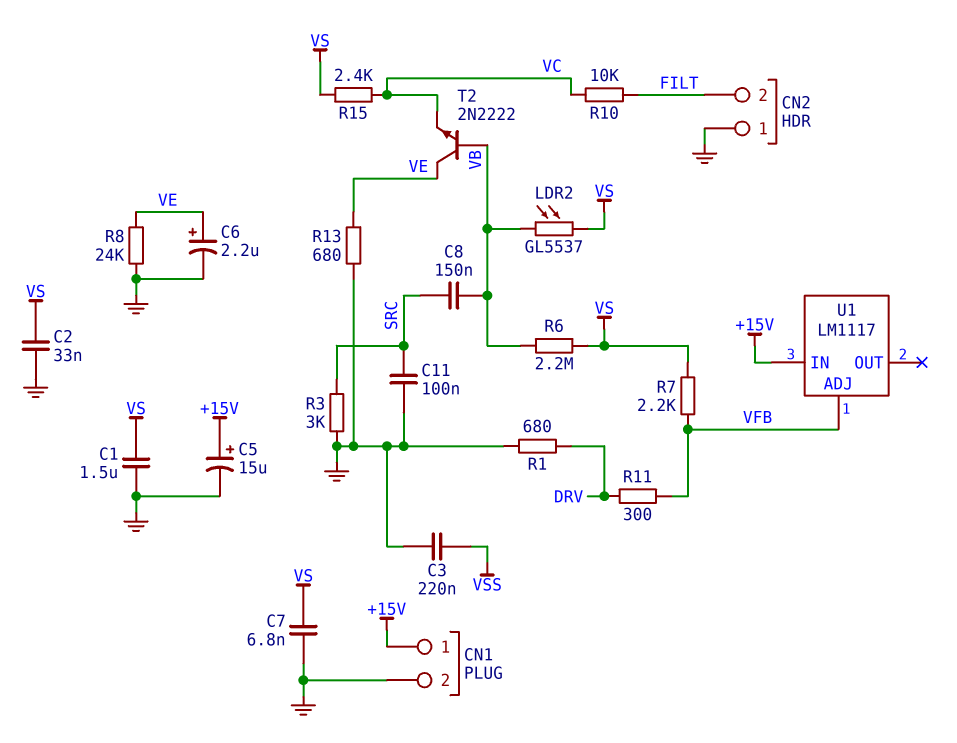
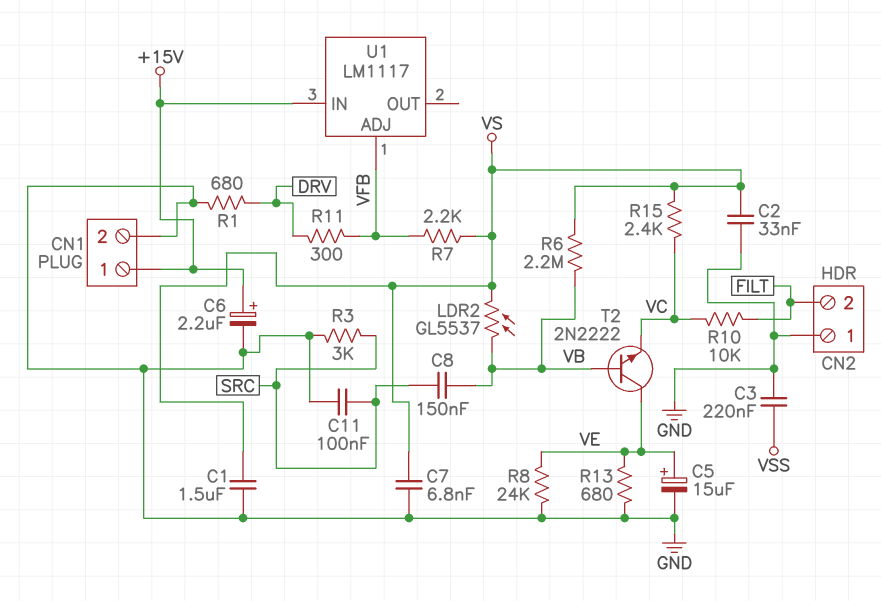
C5: 15uF (plus +15V, minus GND) -> 15uF (plus VE, minus GND)
C6: 2.2uF (plus VE, minus GND) -> 2.2uF (plus +15V, minus GND)

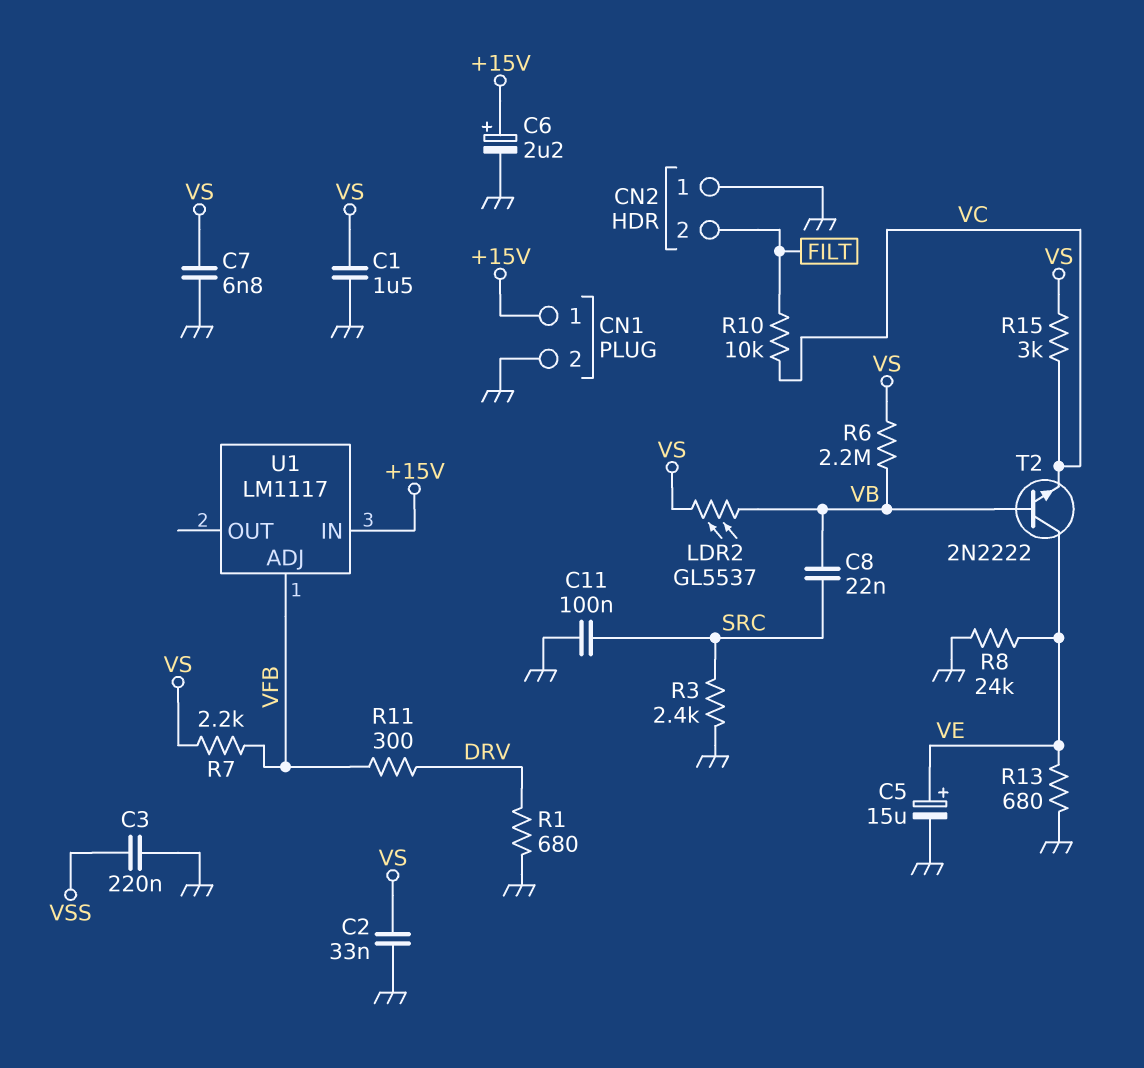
C8: 150nF (SRC, VB) -> 22nF (SRC, VB)
R3: 3k (GND, SRC) -> 2.4k (GND, SRC)
R15: 2.4k (VC, VS) -> 3k (VC, VS)

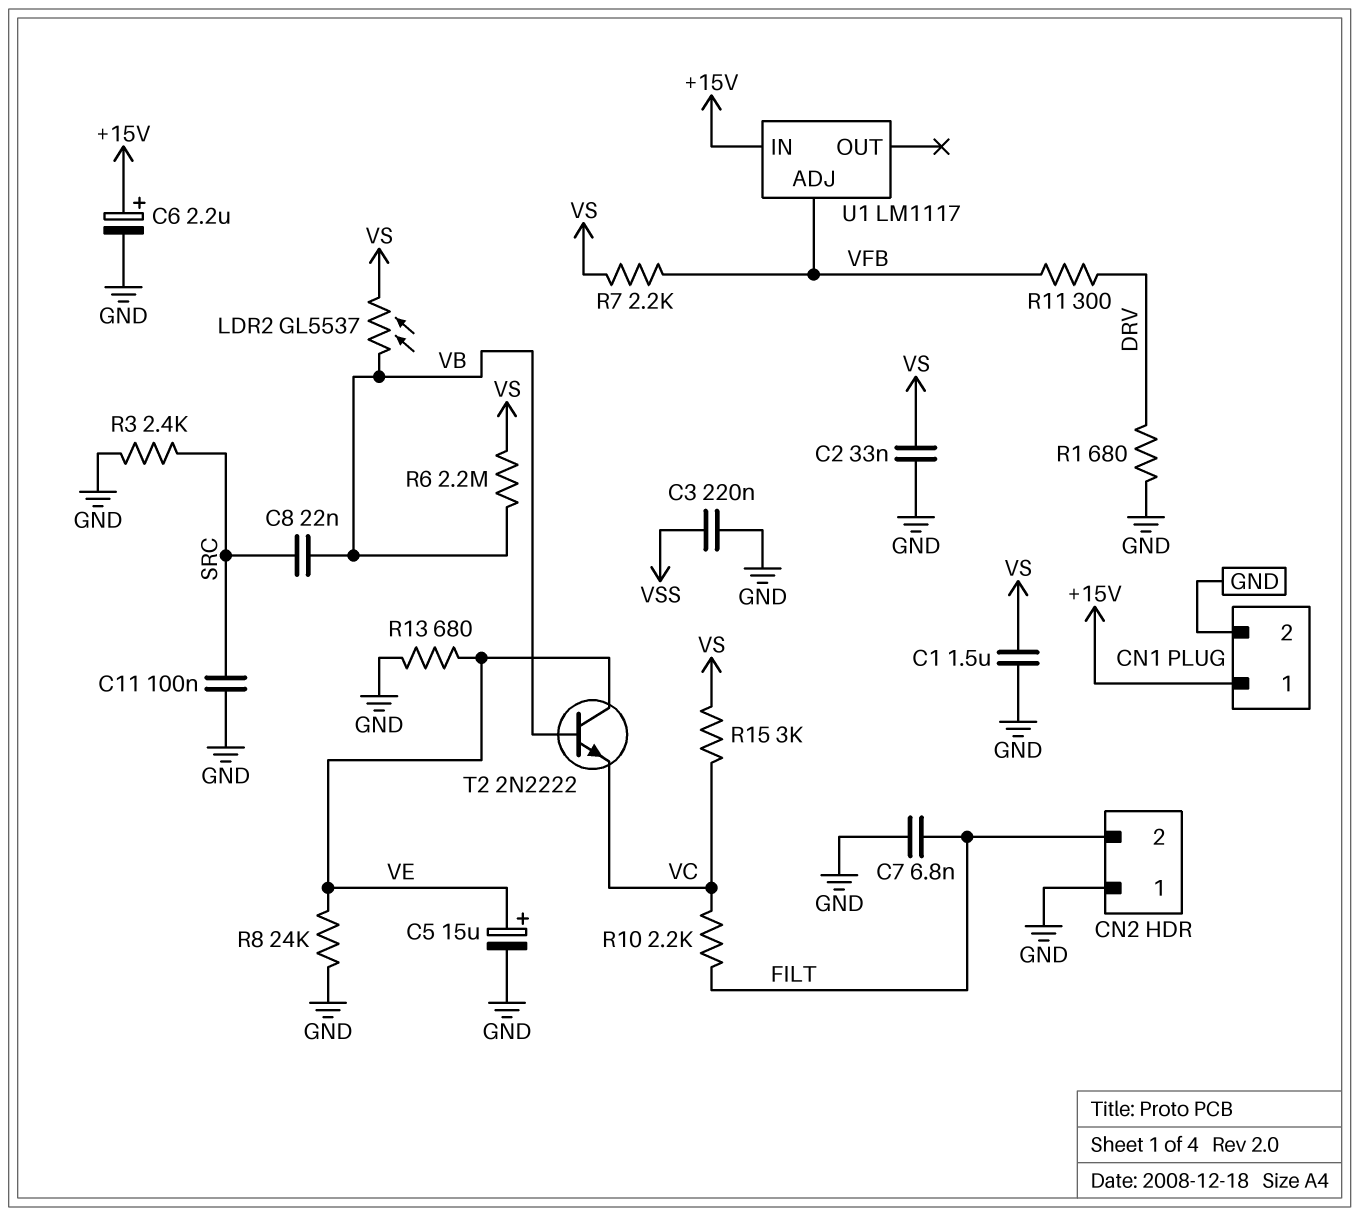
C7: 6.8nF (GND, VS) -> 6.8nF (FILT, GND)
R10: 10k (FILT, VC) -> 2.2k (FILT, VC)

